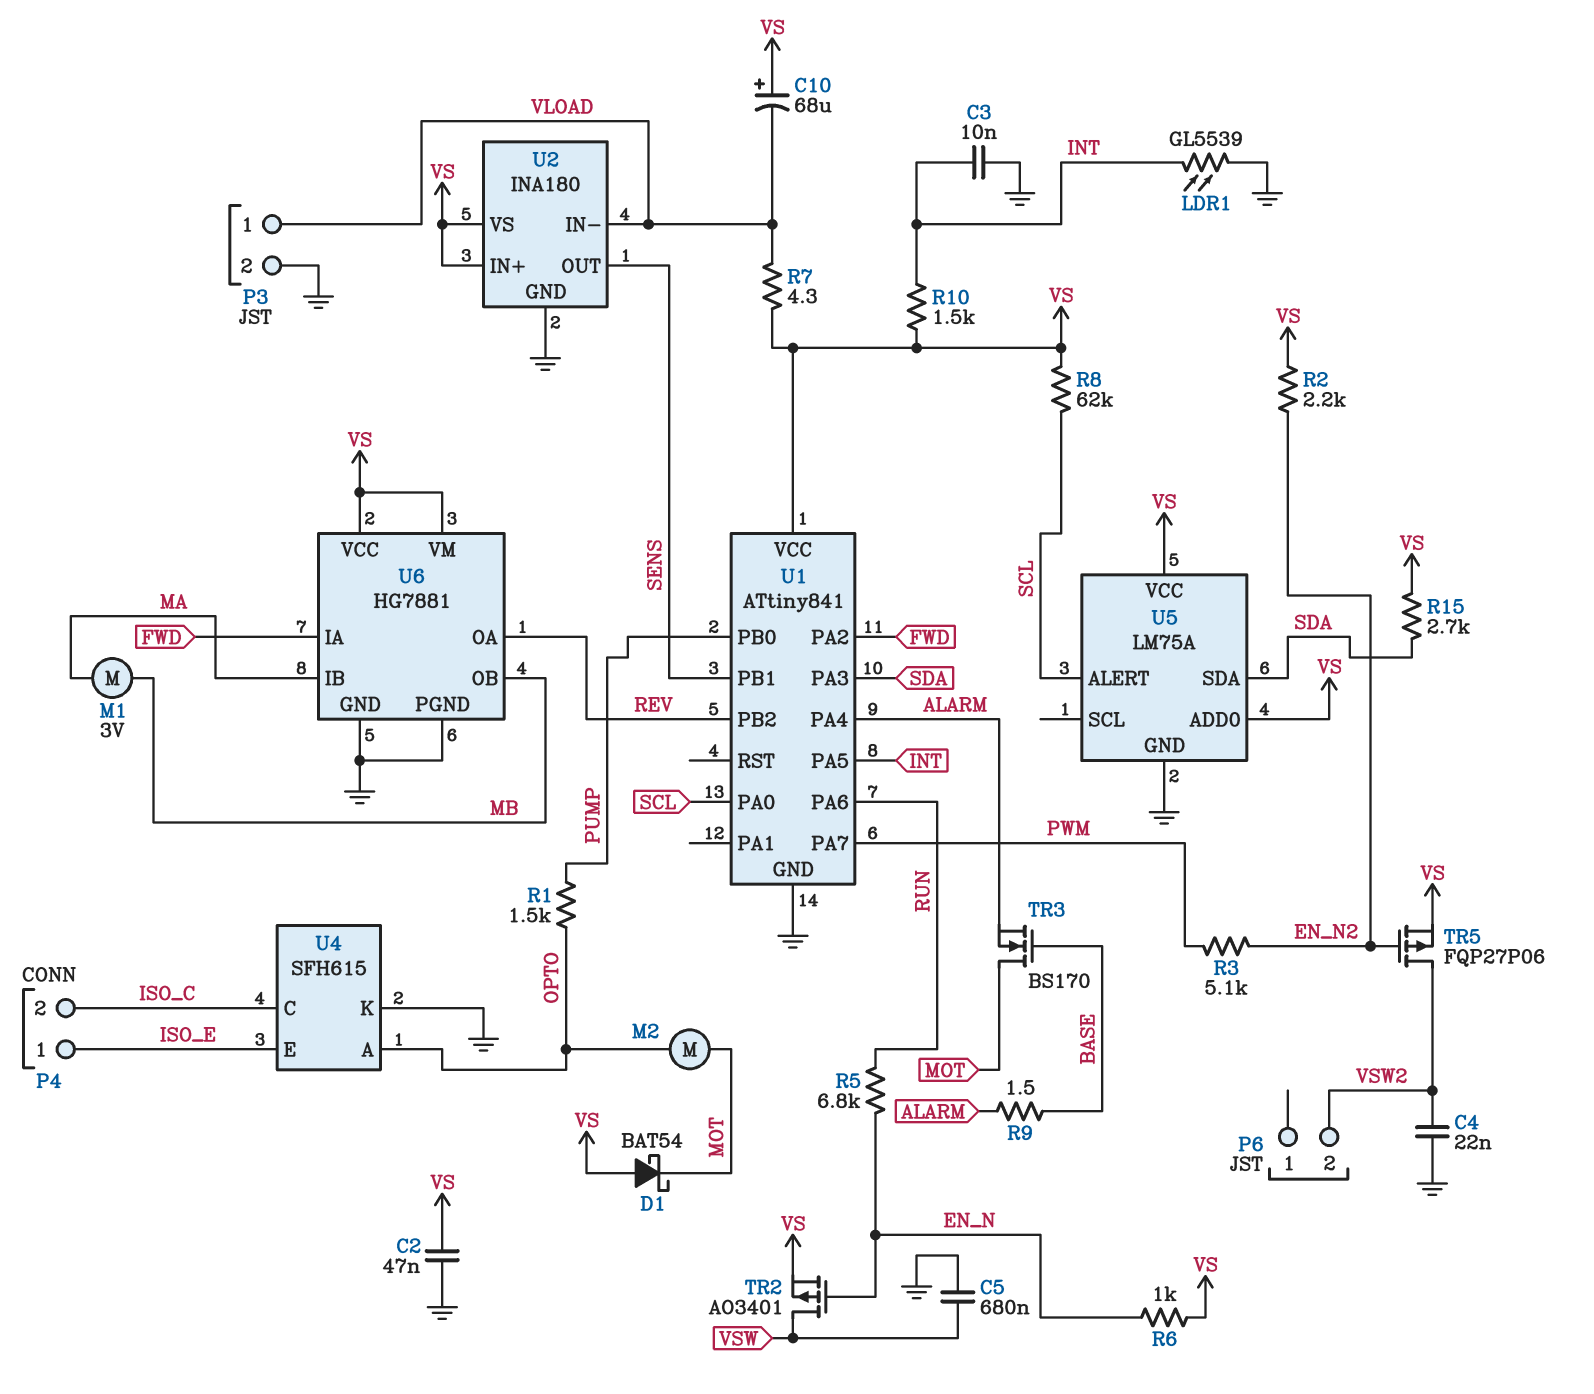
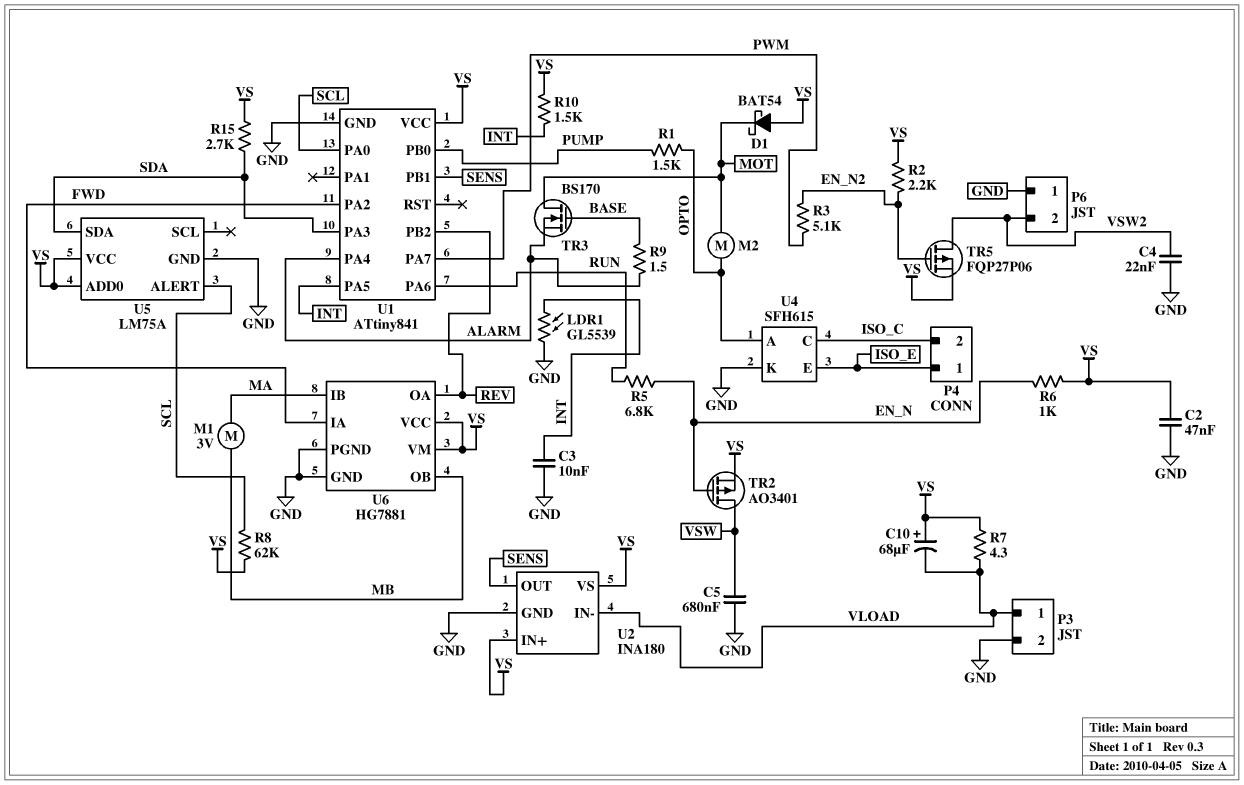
P6 pin 1: none -> GND

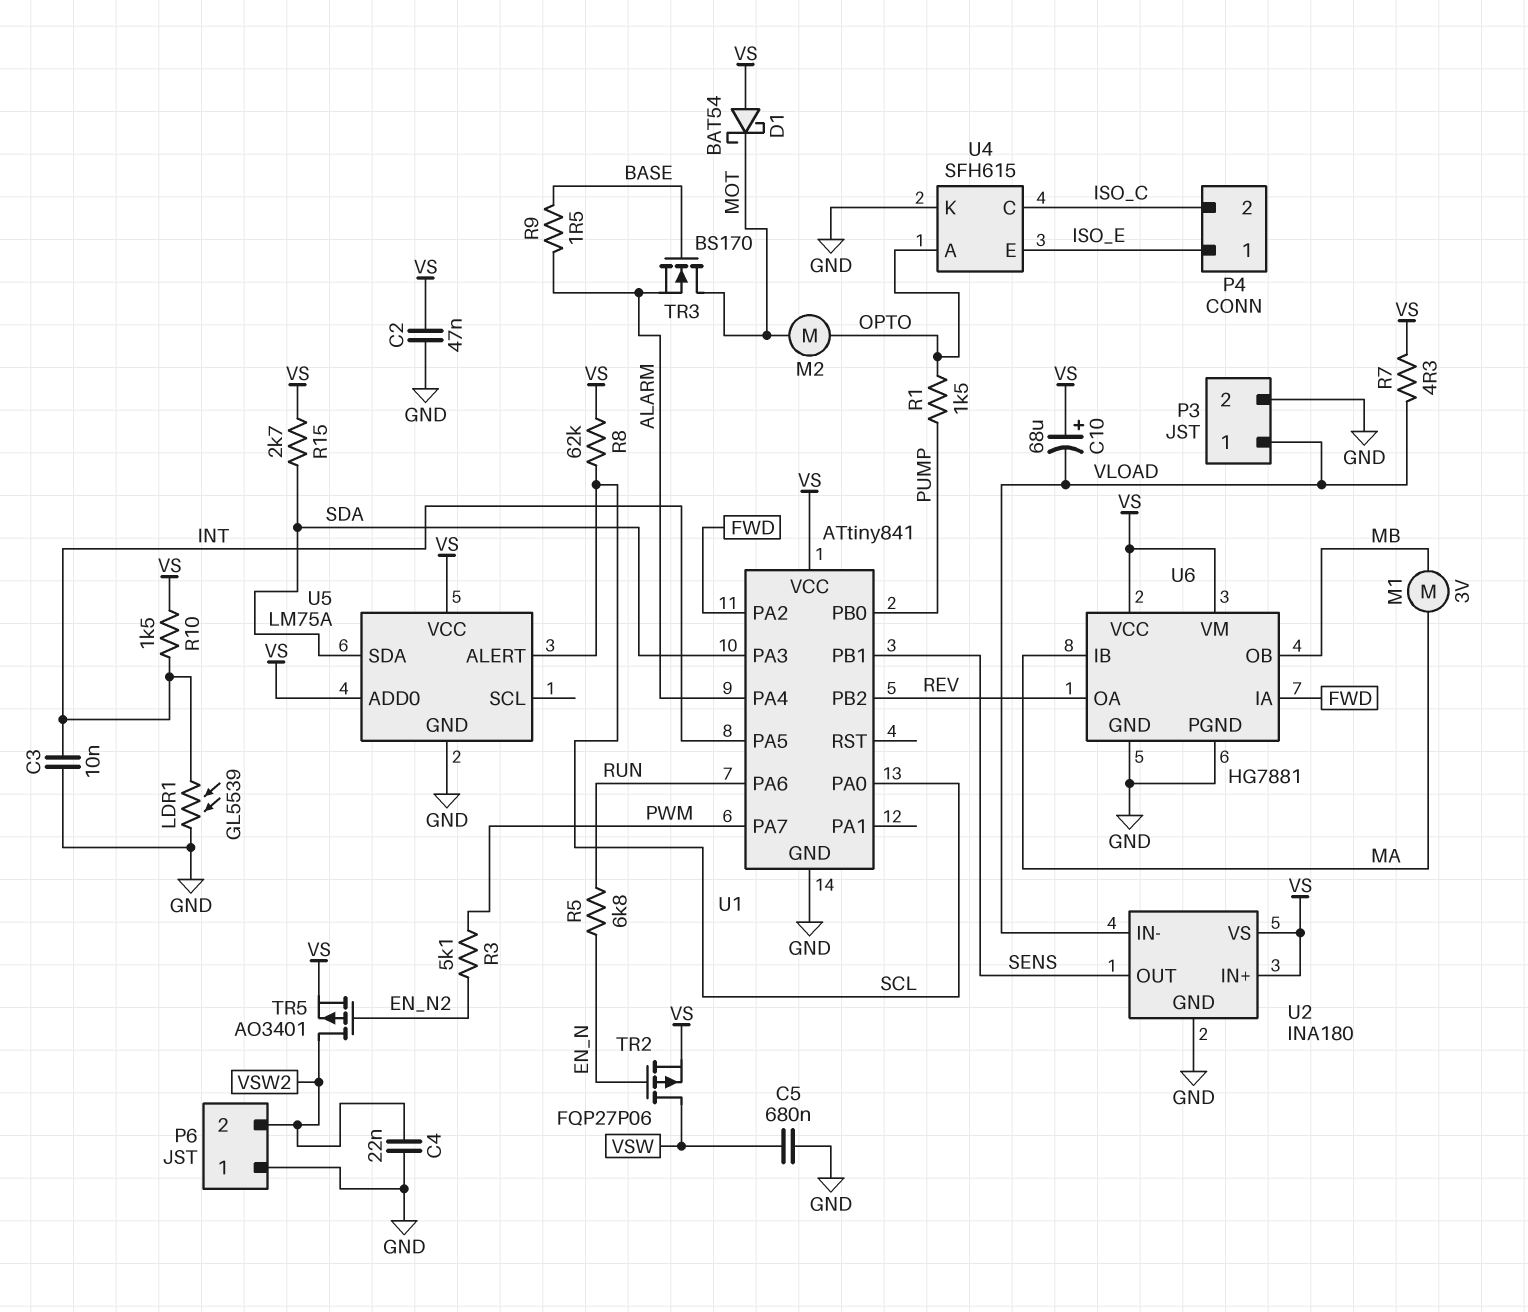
R2: 2.2k (EN_N2, VS) -> none
R6: 1k (EN_N, VS) -> none
TR2: PMOS AO3401 (G EN_N, D VSW, S VS) -> PMOS FQP27P06 (G EN_N, D VSW, S VS)
TR5: PMOS FQP27P06 (G EN_N2, D VSW2, S VS) -> PMOS AO3401 (G EN_N2, D VSW2, S VS)

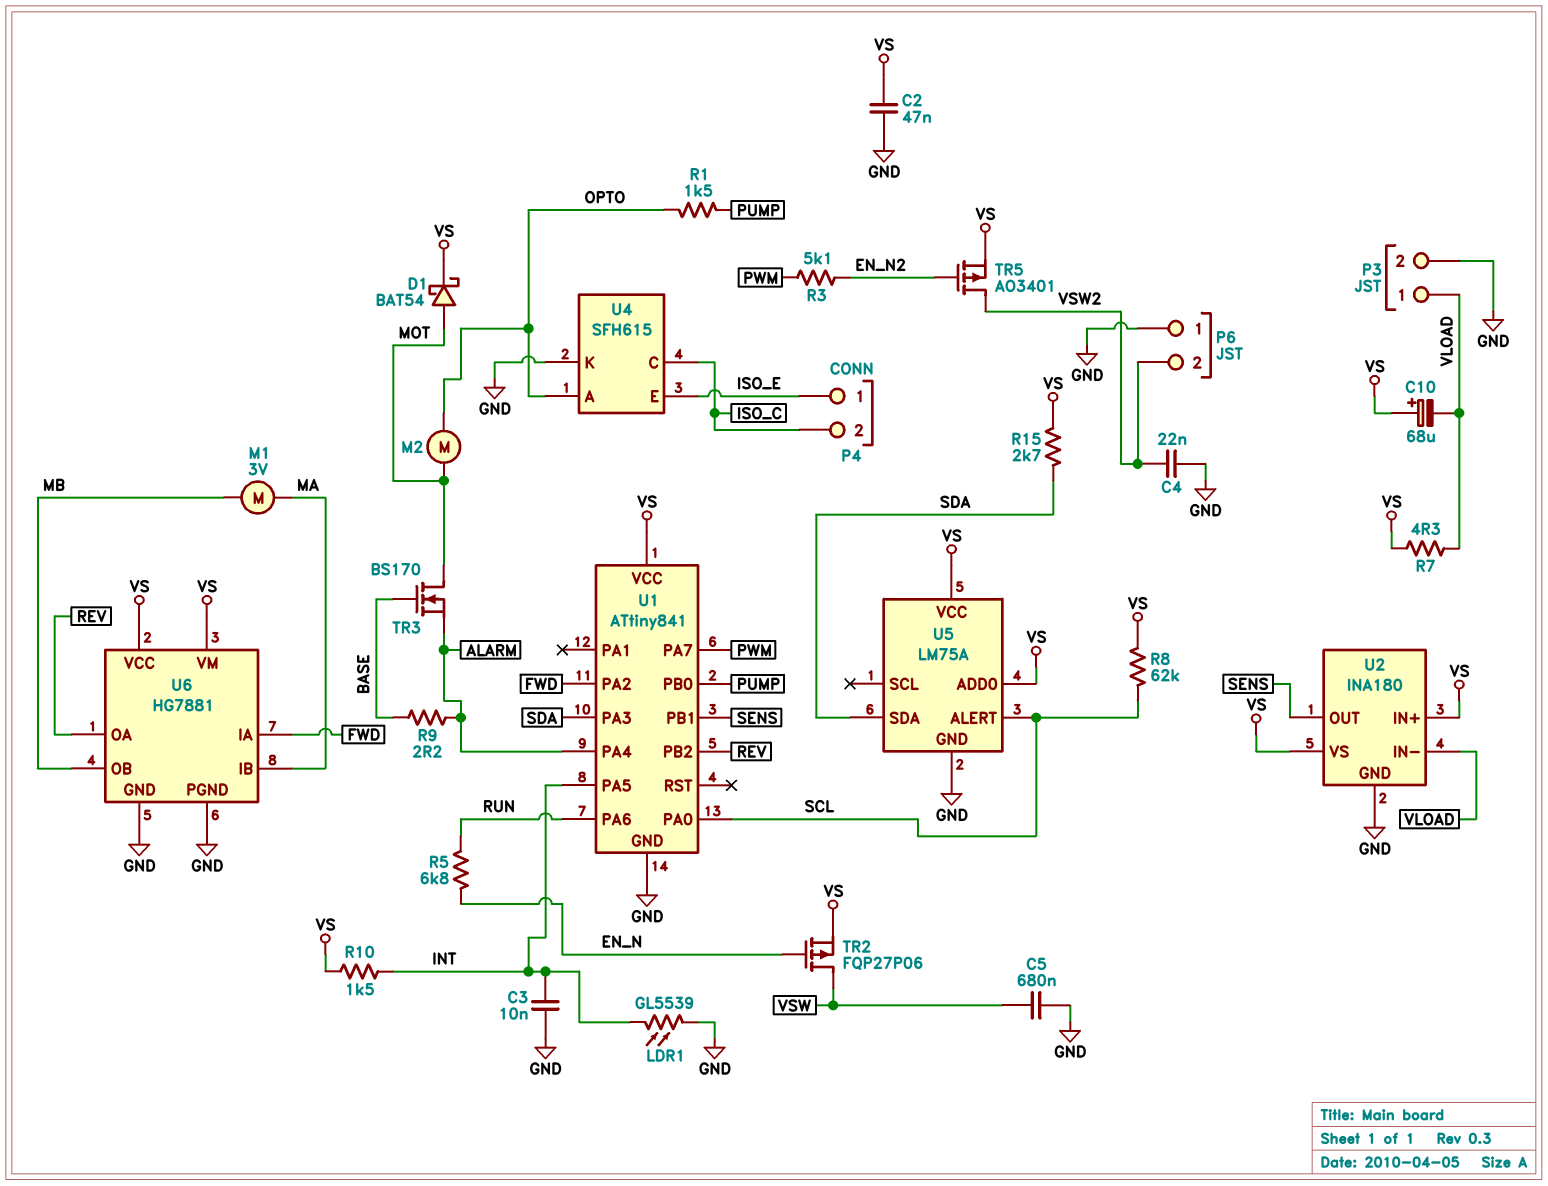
D1: schottky BAT54 (A VS, K MOT) -> schottky BAT54 (A MOT, K VS)
R9: 1.5 (ALARM, BASE) -> 2.2 (ALARM, BASE)

